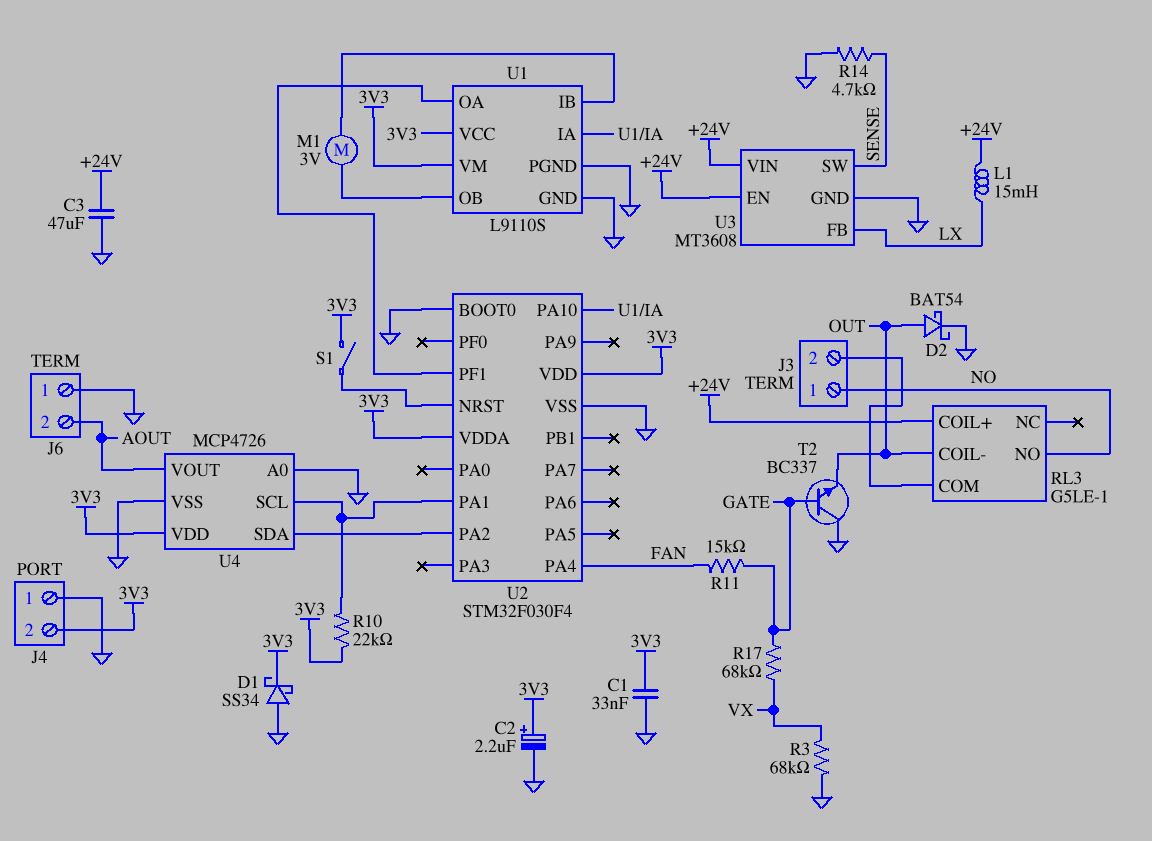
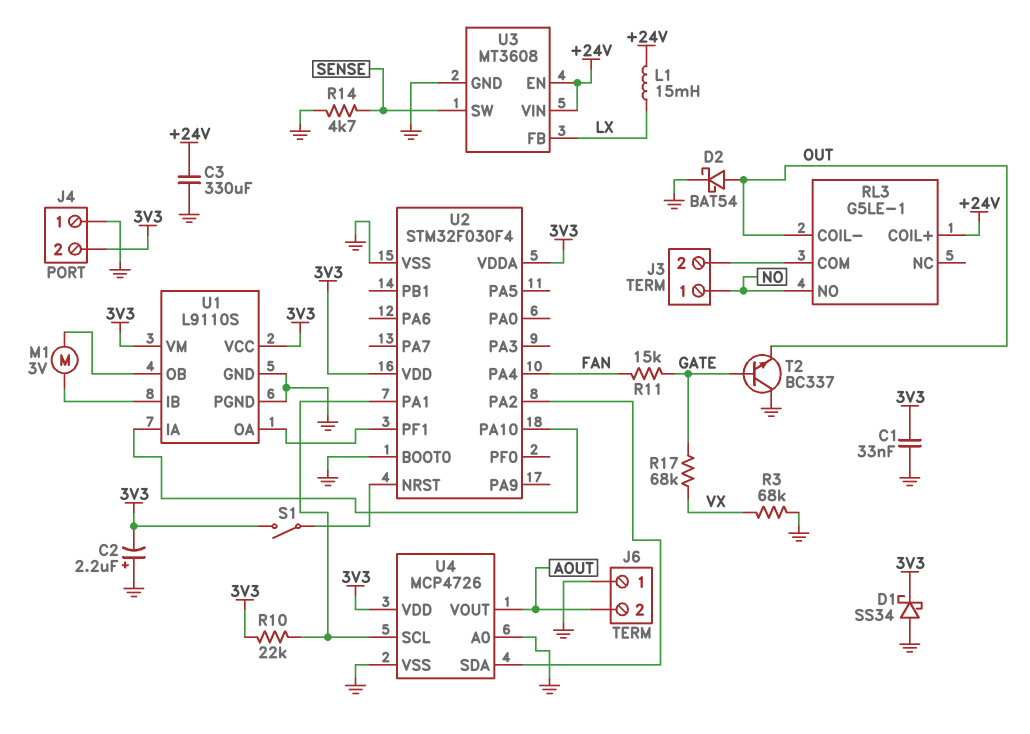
C2: 2.2uF (plus 3V3, minus GND) -> 2.2uF (plus GND, minus 3V3)
C3: 47uF (+24V, GND) -> 330uF (+24V, GND)

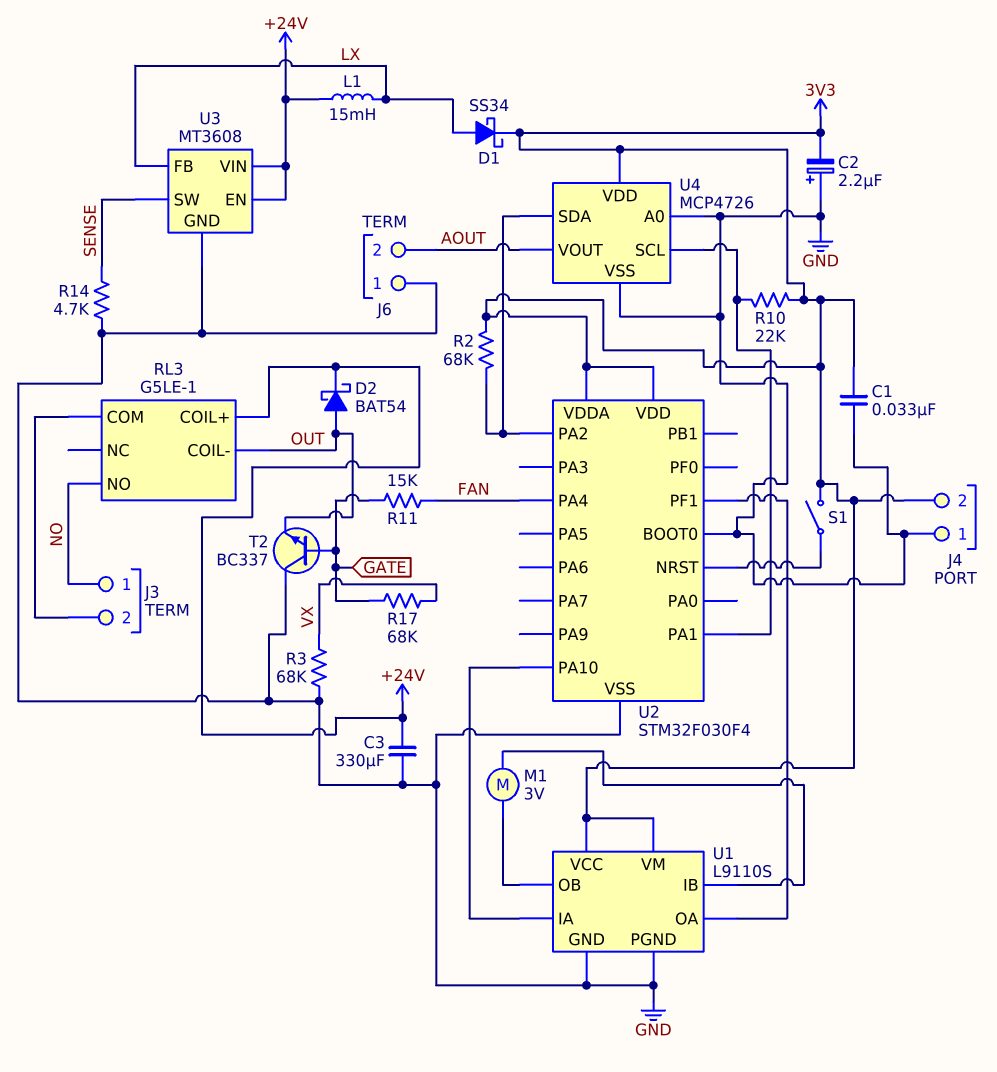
D1: schottky SS34 (A GND, K 3V3) -> schottky SS34 (A LX, K 3V3)
D2: schottky BAT54 (A OUT, K GND) -> schottky BAT54 (A OUT, K +24V)
R2: none -> 68k (3V3, U2/PA2)

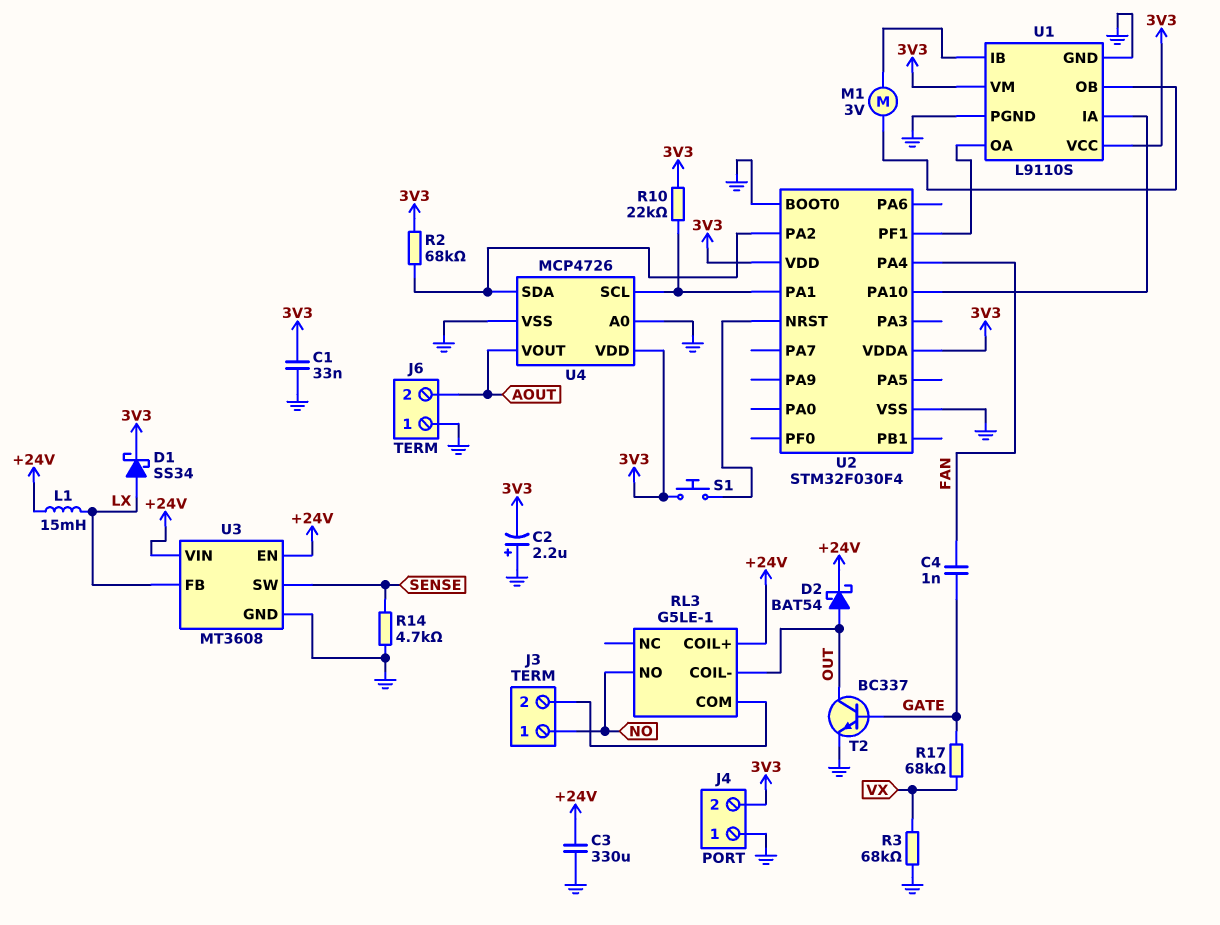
C4: none -> 1nF (FAN, GATE)
R11: 15k (FAN, GATE) -> none
S1: switch (3V3, U2/NRST) -> button (3V3, U2/NRST)
T2: NPN BC337 (B GATE, C GND, E OUT) -> NPN BC337 (B GATE, C OUT, E GND)

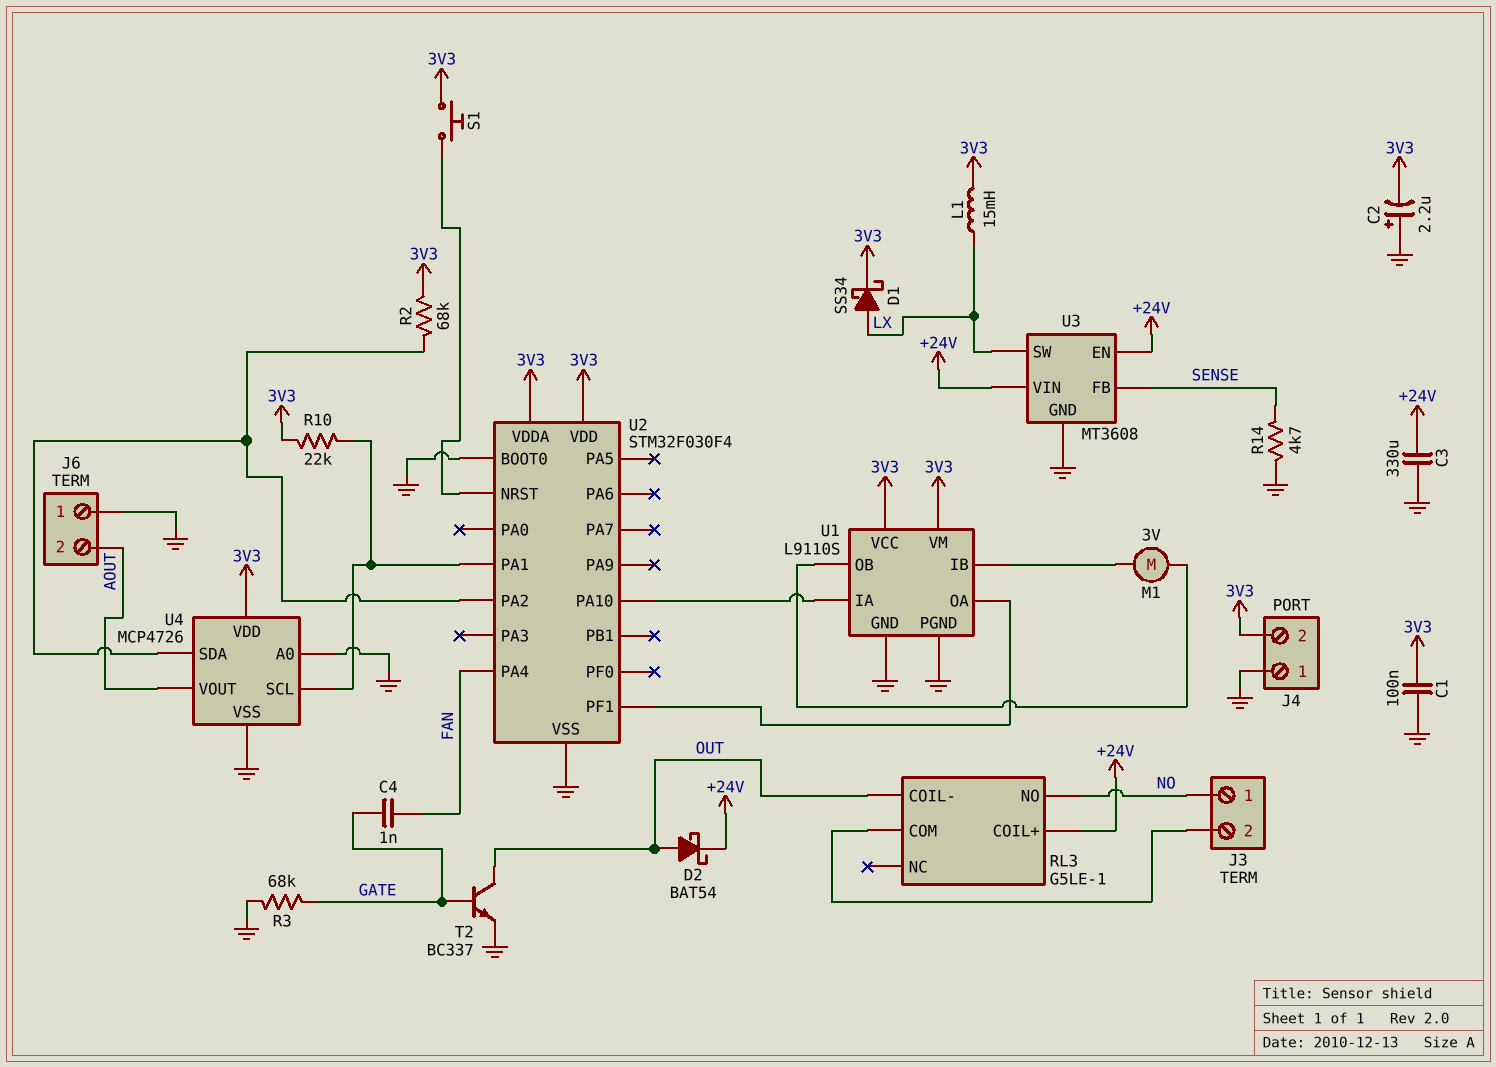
C1: 33nF (3V3, GND) -> 100nF (3V3, GND)
L1: 15mH (+24V, LX) -> 15mH (3V3, LX)
R3: 68k (GND, VX) -> 68k (GATE, GND)
R17: 68k (GATE, VX) -> none
U3 pin FB: LX -> SENSE
U3 pin SW: SENSE -> LX

